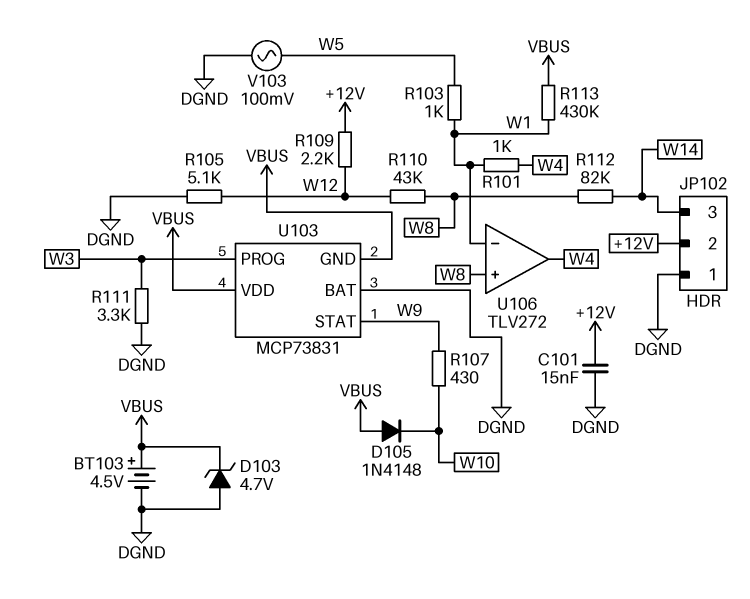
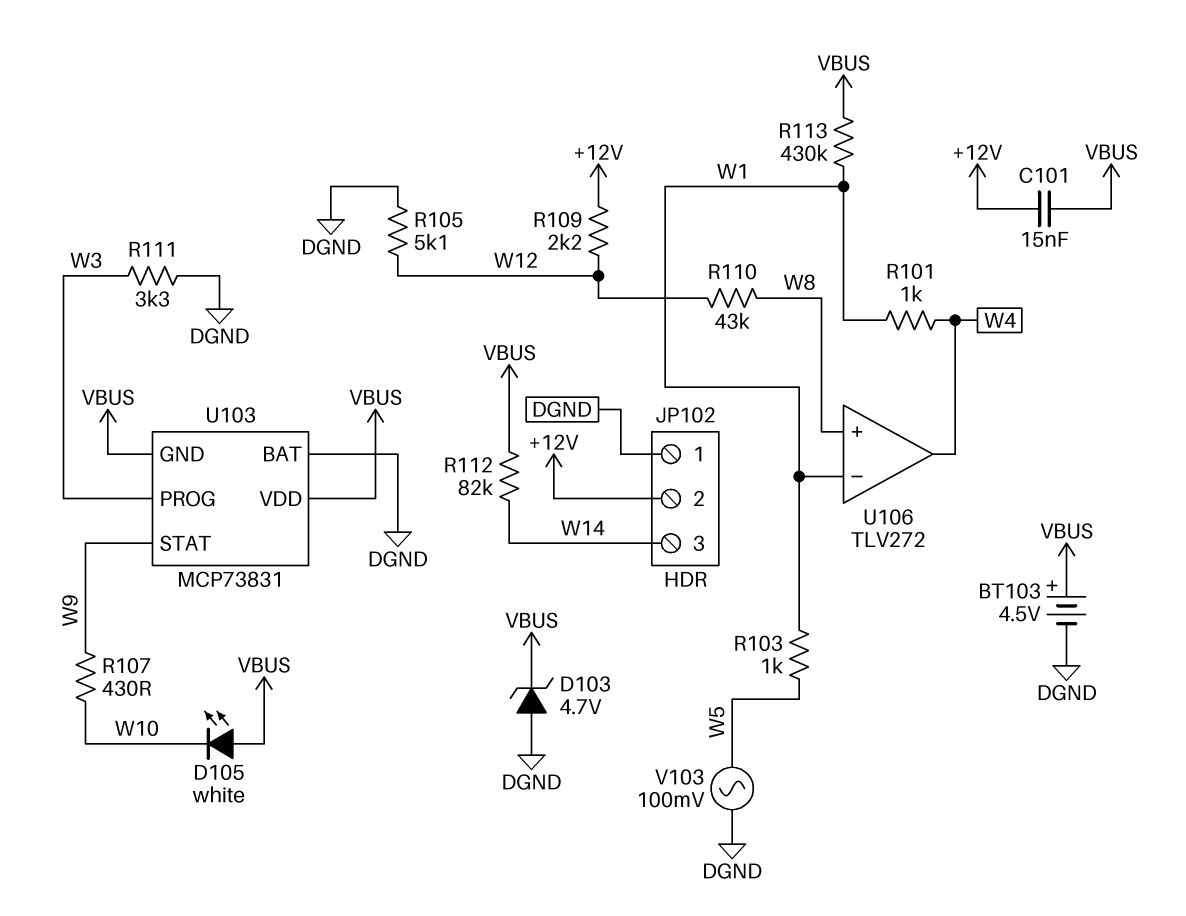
C101: 15nF (+12V, DGND) -> 15nF (+12V, VBUS)
D105: diode 1N4148 (A VBUS, K W10) -> LED white (A VBUS, K W10)
R112: 82k (W8, W14) -> 82k (VBUS, W14)

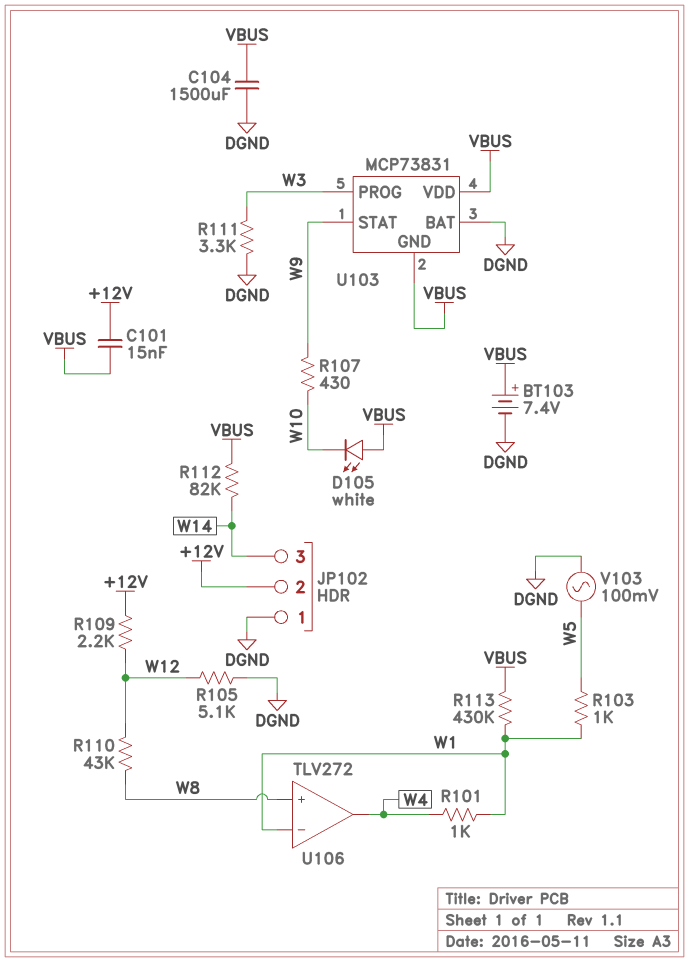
BT103: 4.5V (plus VBUS, minus DGND) -> 7.4V (plus VBUS, minus DGND)
C104: none -> 1500uF (DGND, VBUS)
D103: zener 4.7V (A DGND, K VBUS) -> none

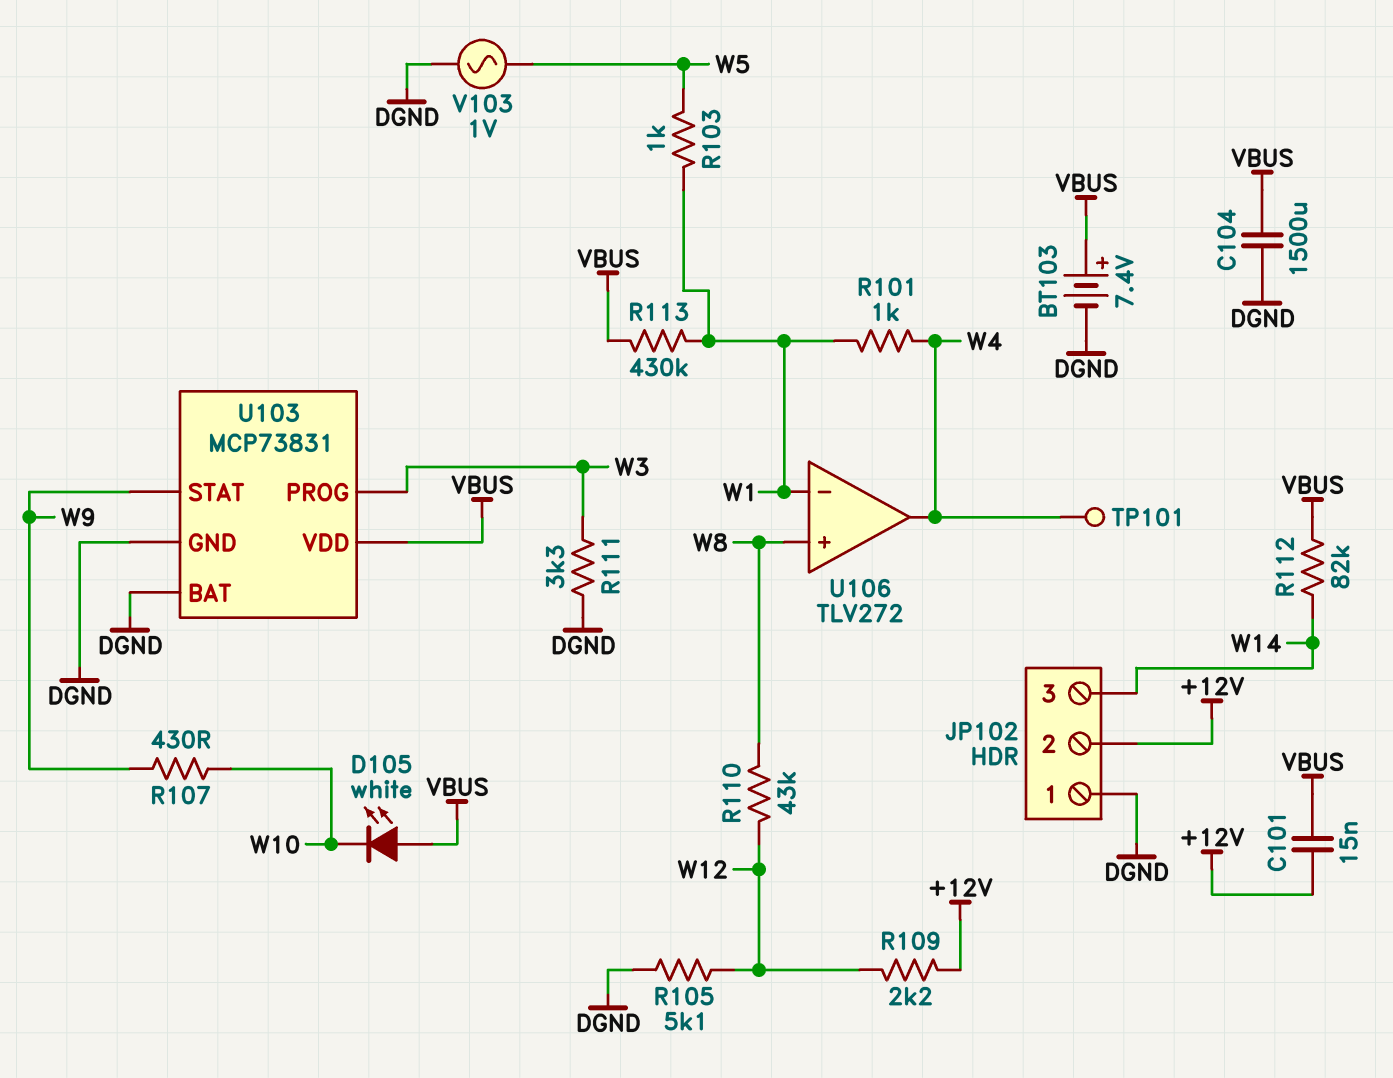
TP101: none -> test point (W4)
U103 pin GND: VBUS -> DGND
V103: AC 100mV (DGND, W5) -> AC 1V (DGND, W5)

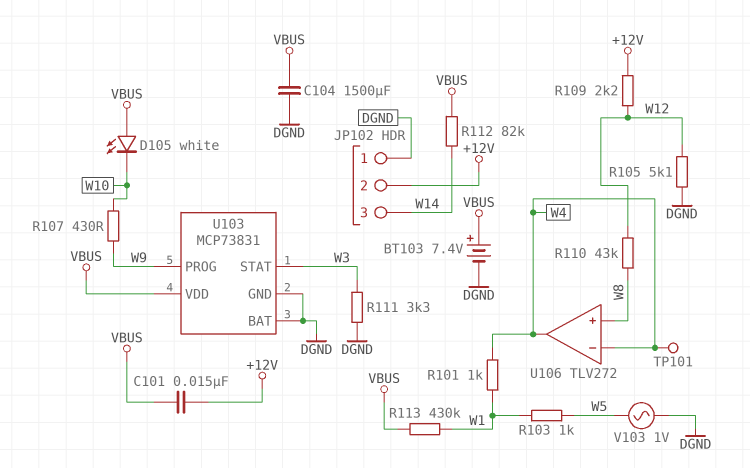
U103 pin PROG: W3 -> W9
U103 pin STAT: W9 -> W3
U106 pin in-: W1 -> W4

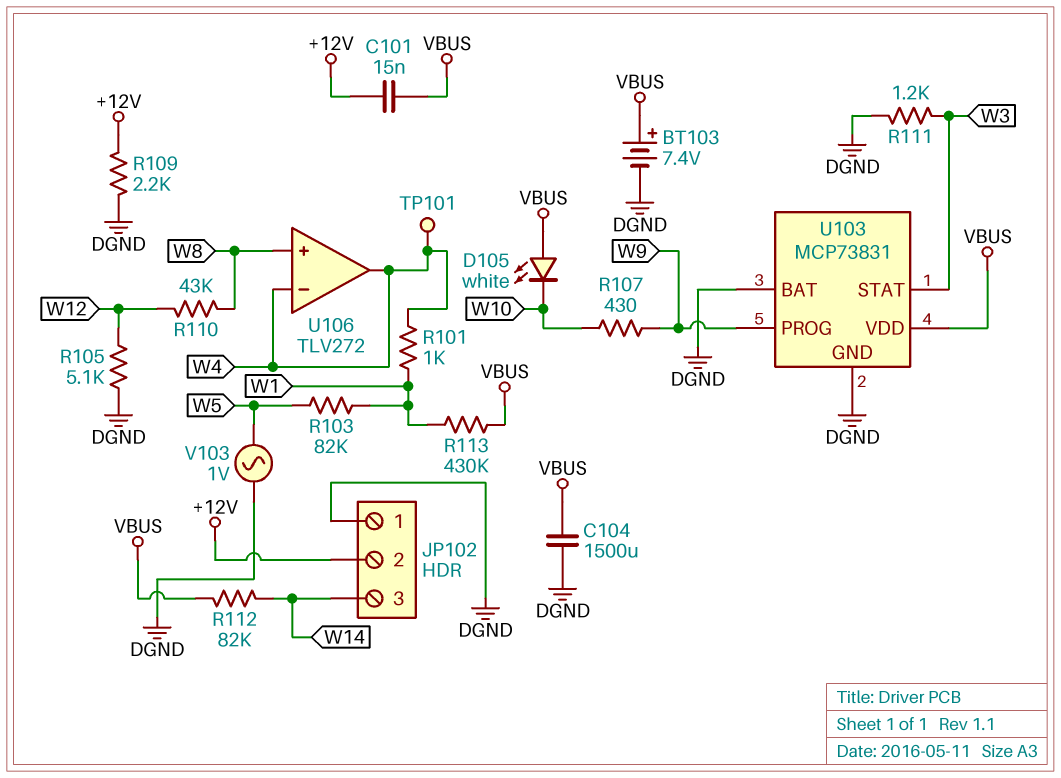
R103: 1k (W1, W5) -> 82k (W1, W5)
R109: 2.2k (+12V, W12) -> 2.2k (+12V, DGND)
R111: 3.3k (DGND, W3) -> 1.2k (DGND, W3)

